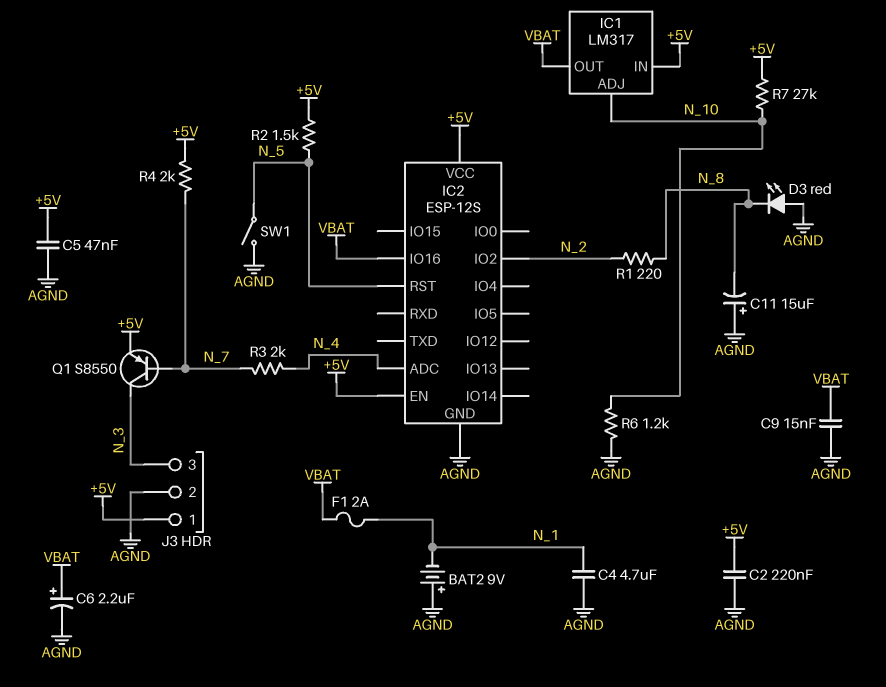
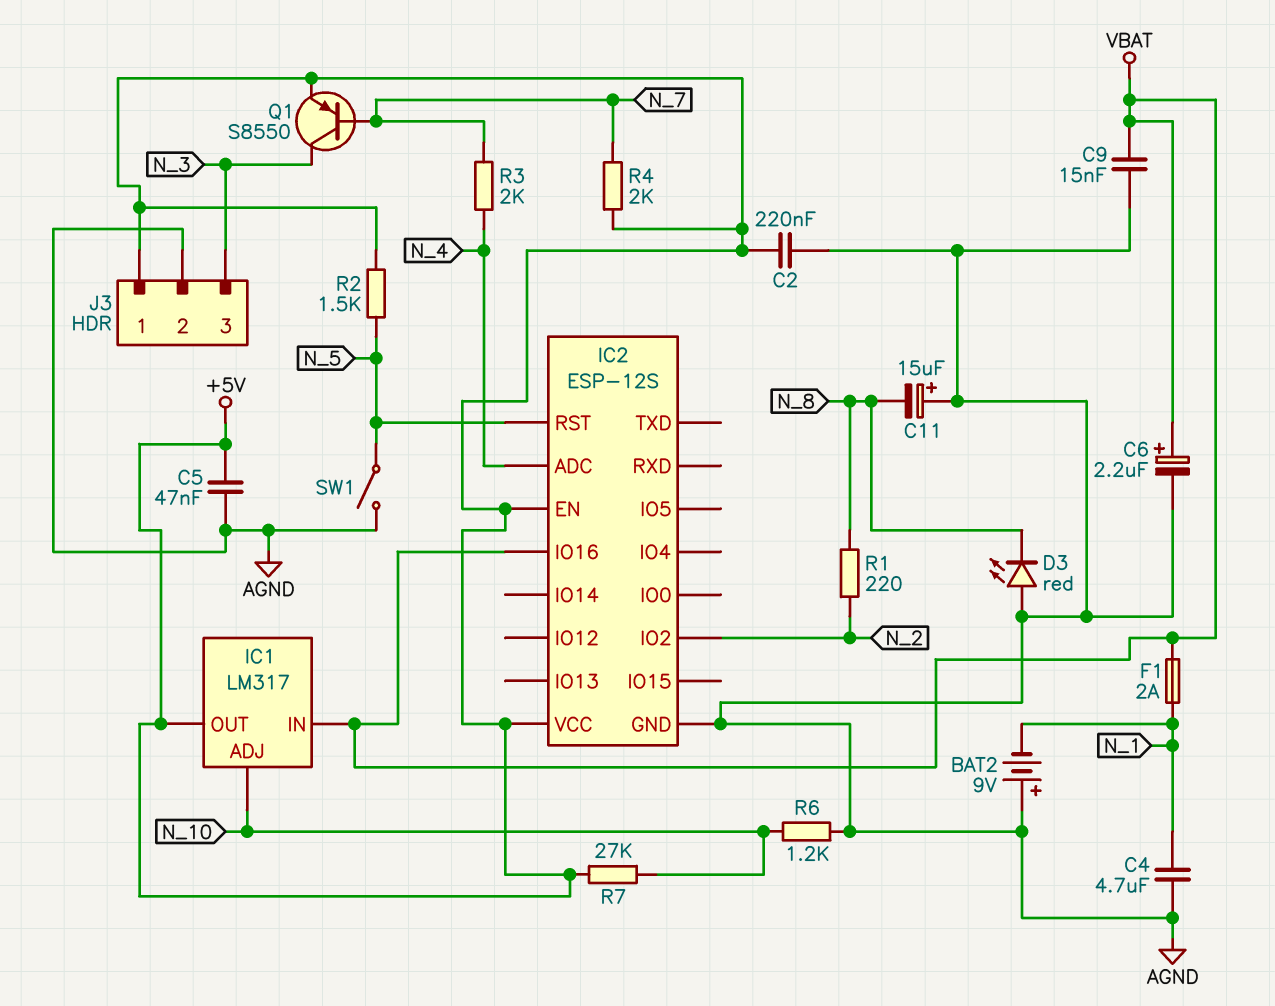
IC1 pin IN: +5V -> VBAT
IC1 pin OUT: VBAT -> +5V

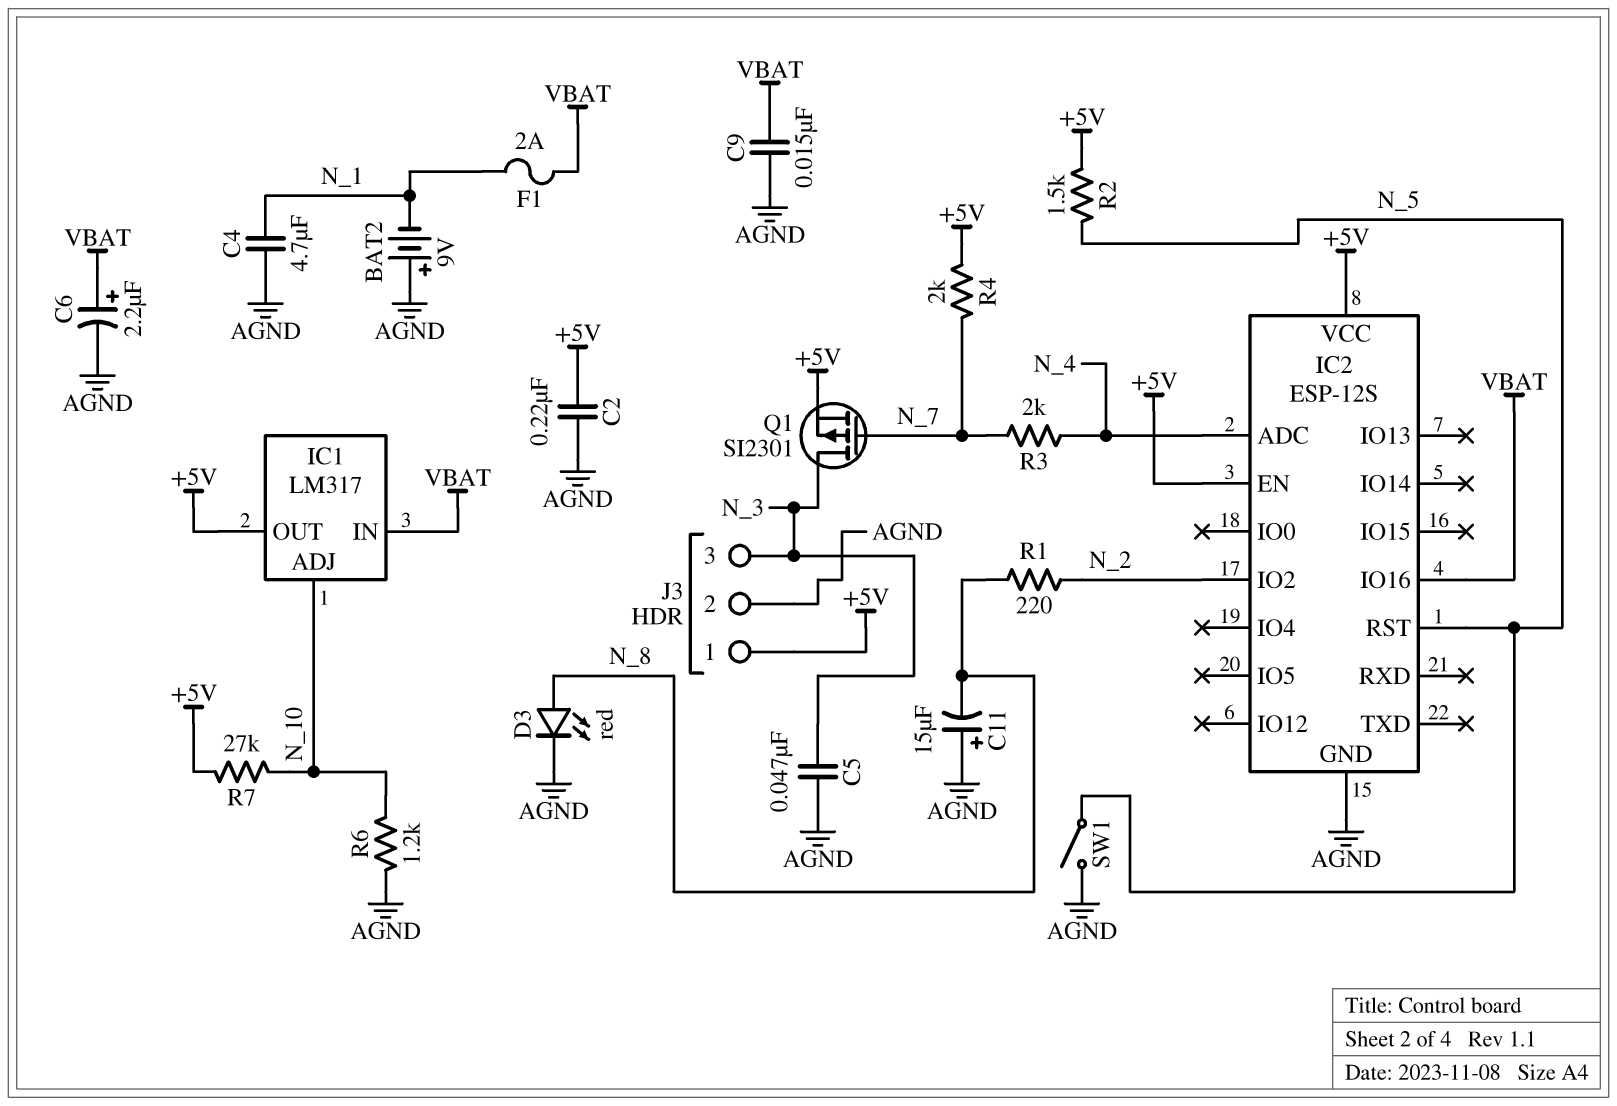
C5: 47nF (+5V, AGND) -> 47nF (AGND, N_3)
D3: LED red (A AGND, K N_8) -> LED red (A N_8, K AGND)
Q1: PNP S8550 (B N_7, C N_3, E +5V) -> PMOS SI2301 (G N_7, D N_3, S +5V)

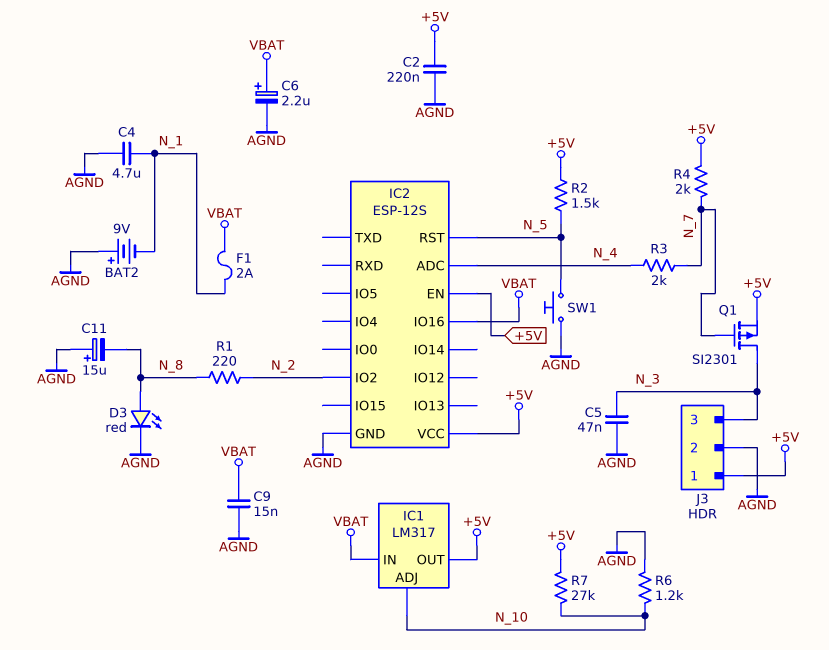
SW1: switch (AGND, N_5) -> button (AGND, N_5)

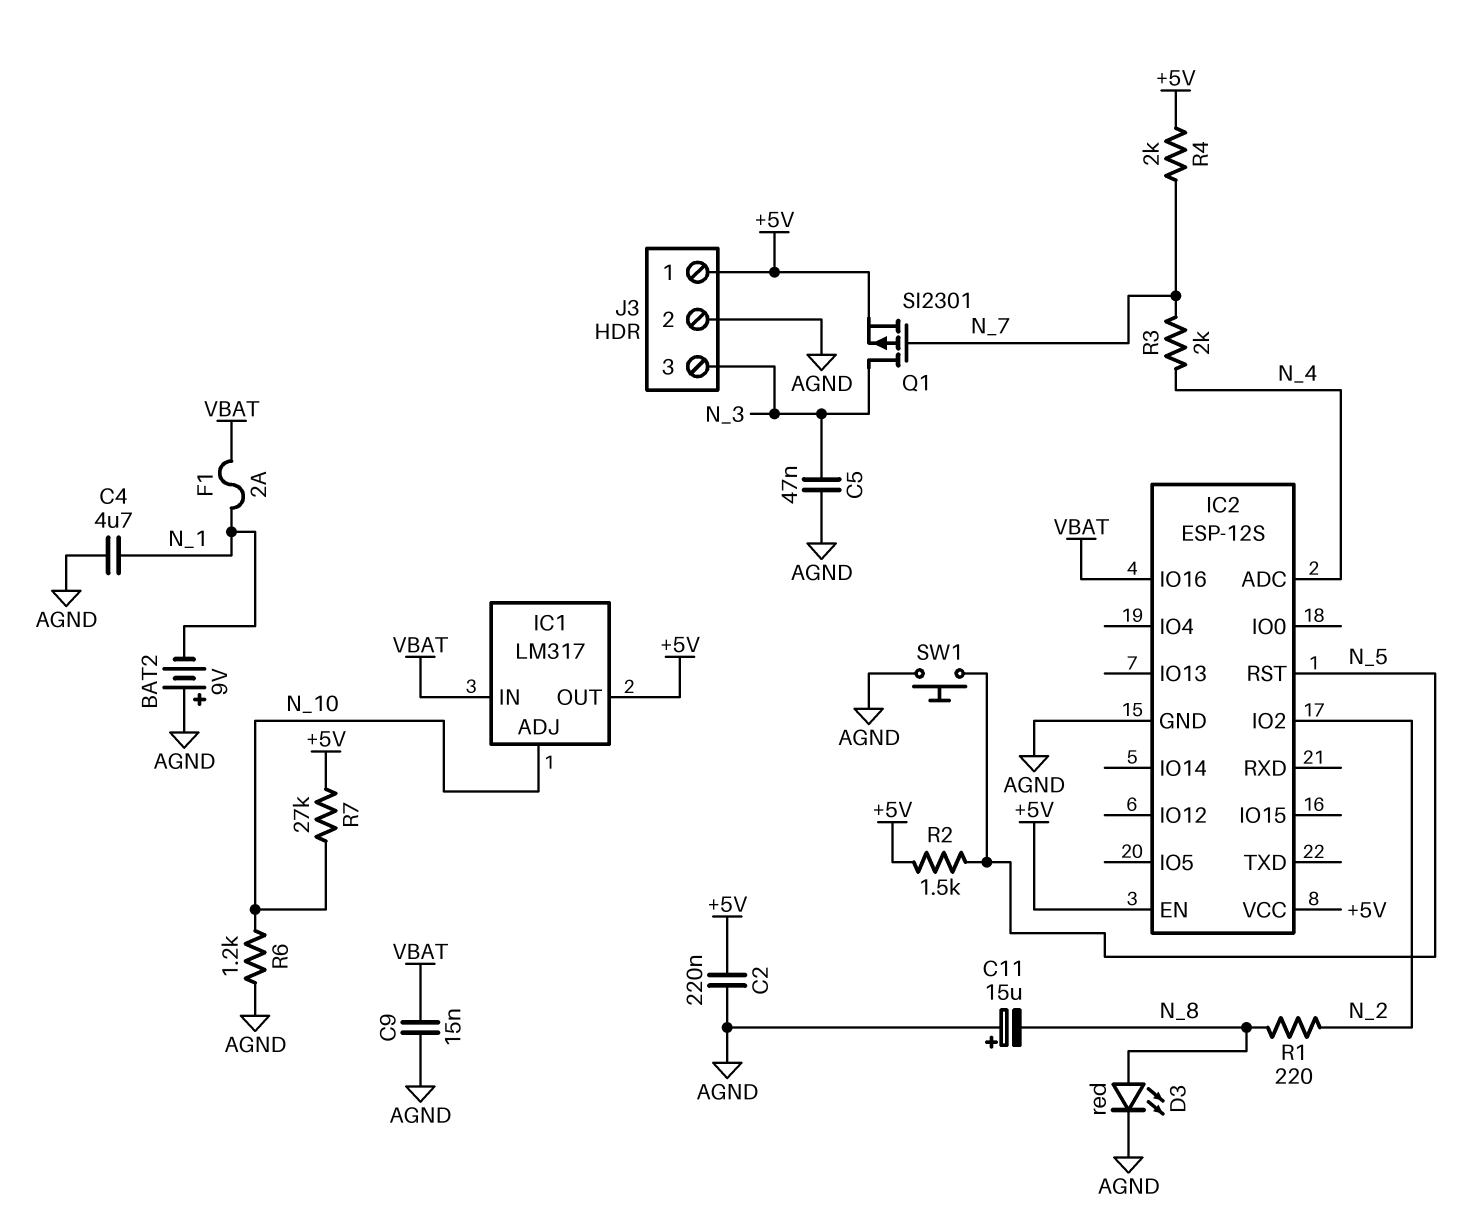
C6: 2.2uF (plus VBAT, minus AGND) -> none

